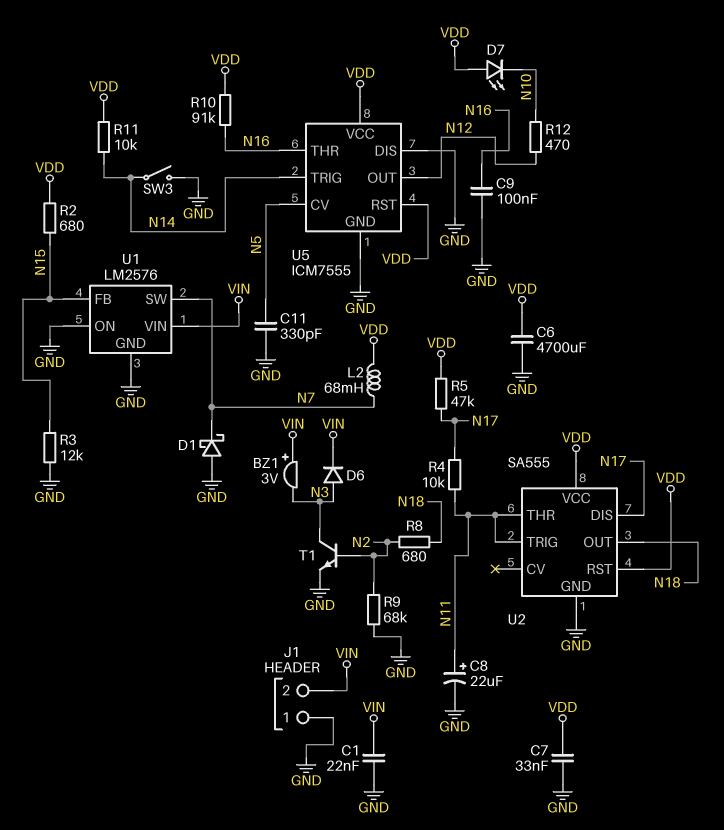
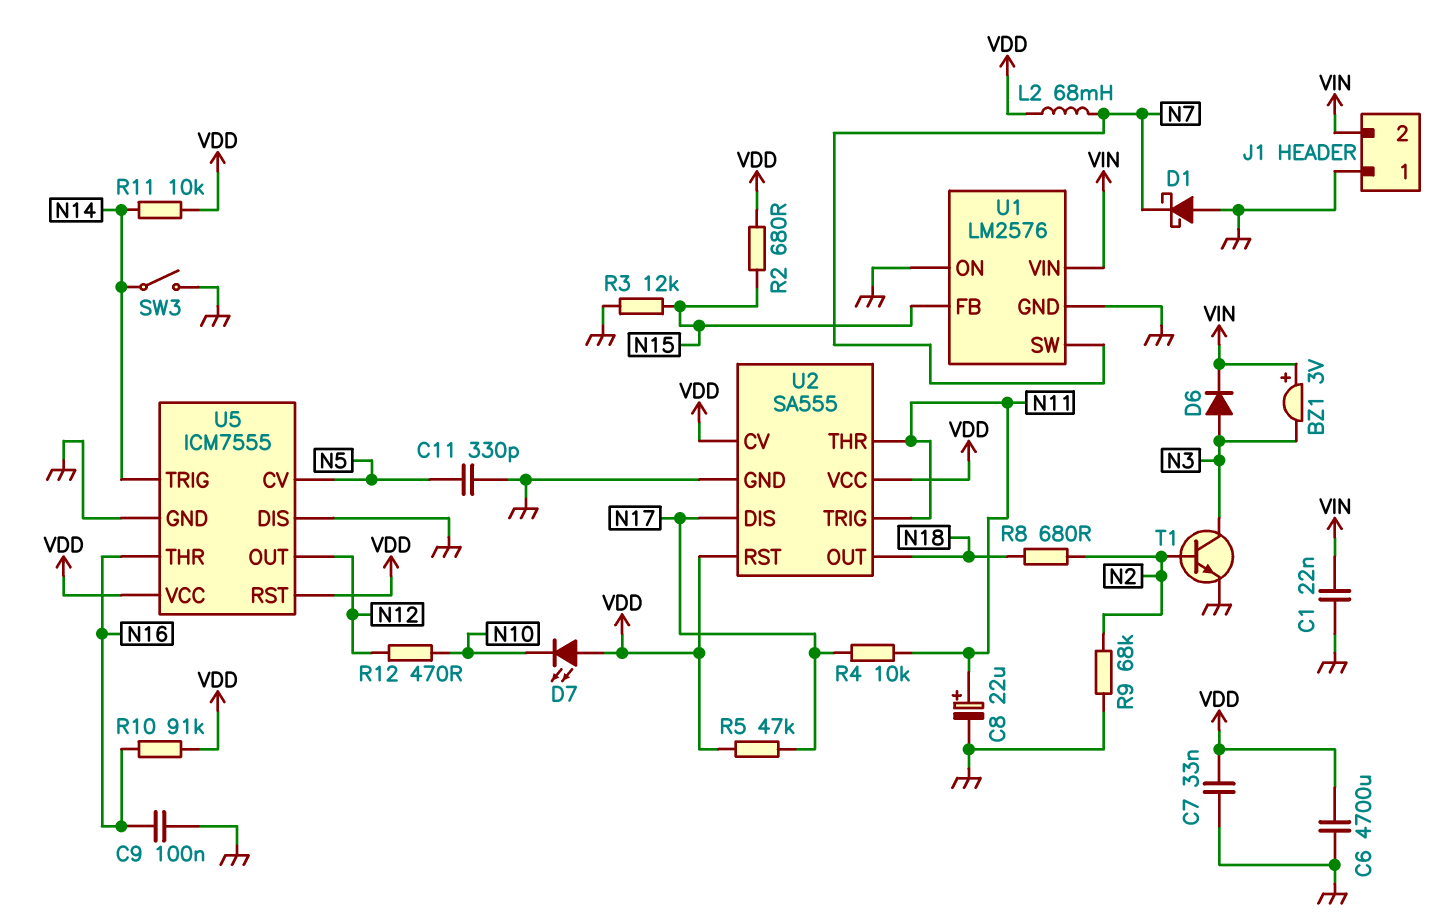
U2 pin CV: none -> VDD

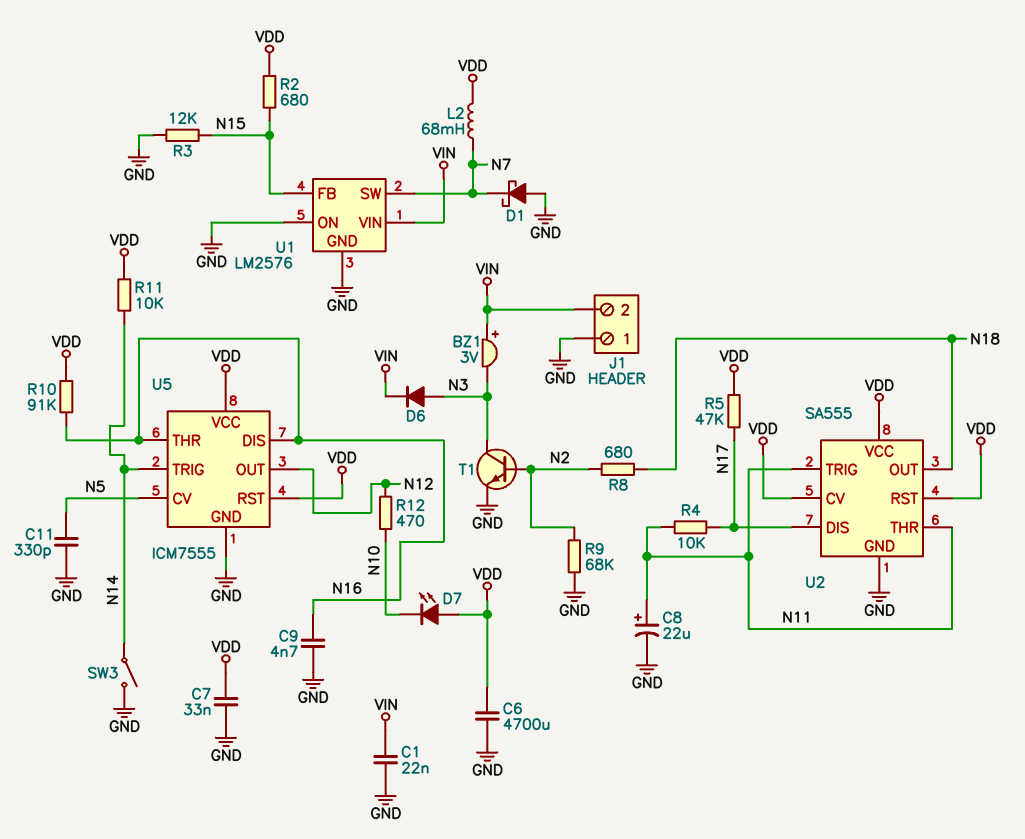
C9: 100nF (GND, N16) -> 4.7nF (GND, N16)
U5 pin DIS: GND -> N16

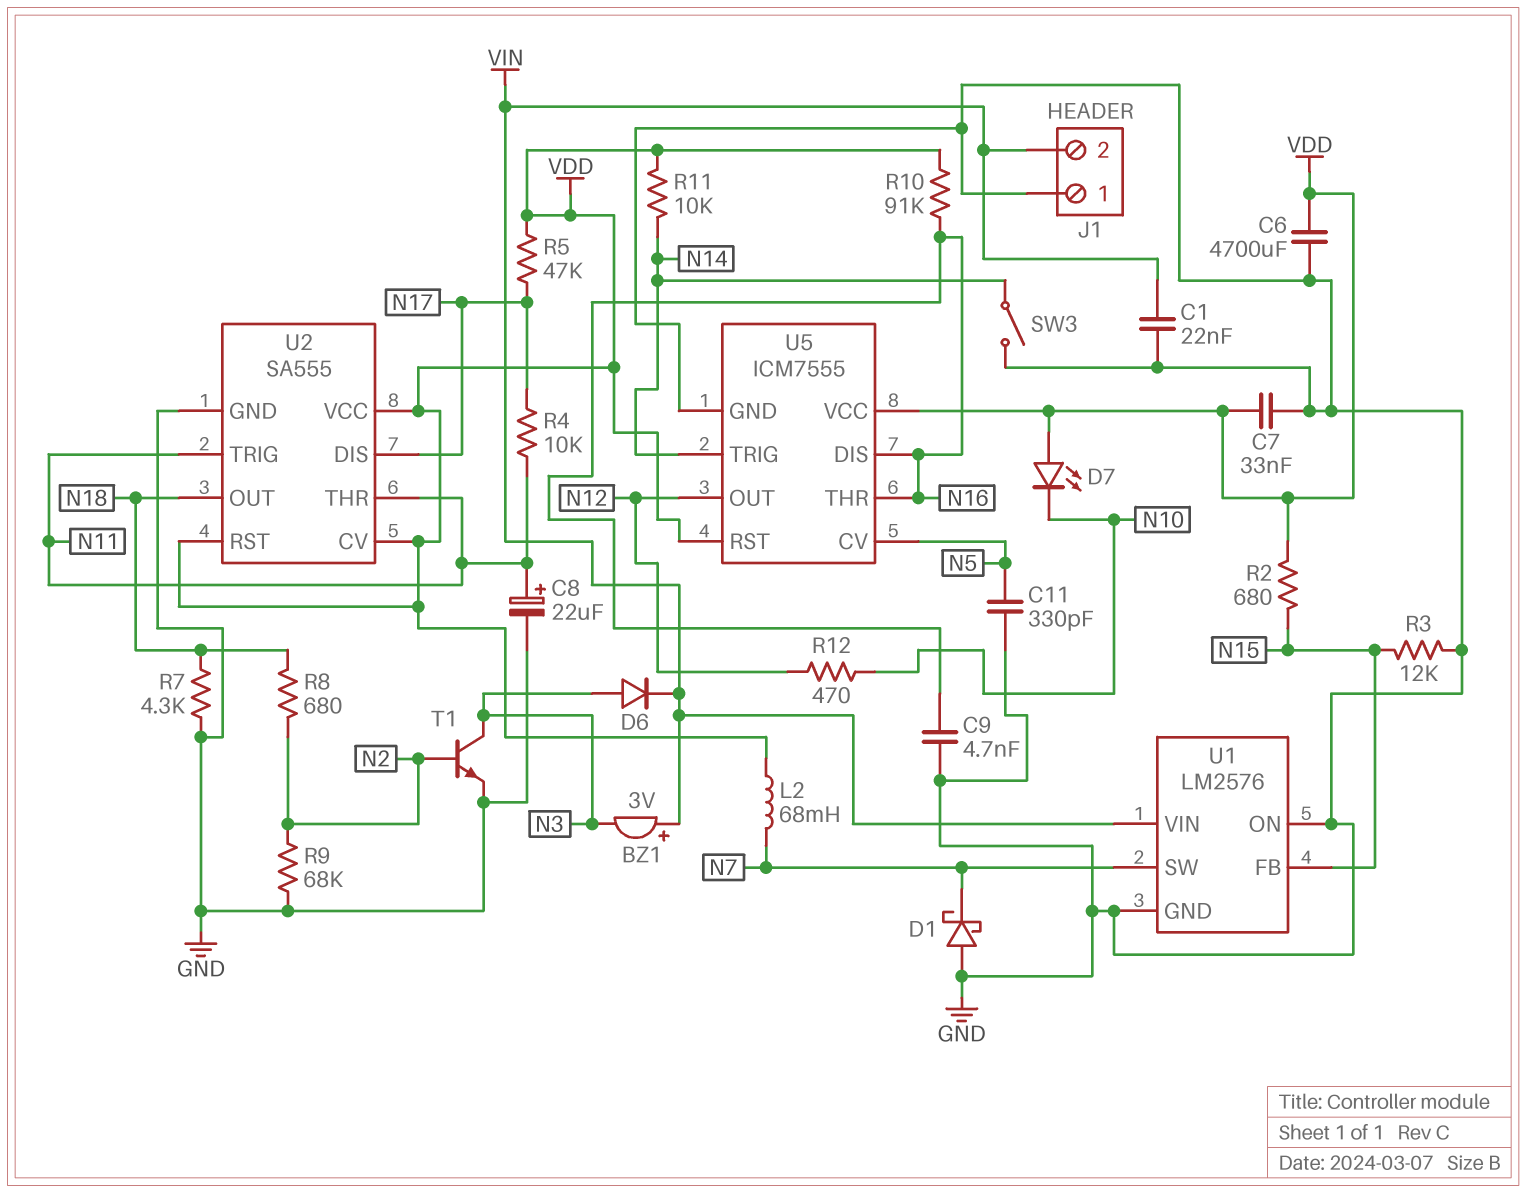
R7: none -> 4.3k (GND, N18)

